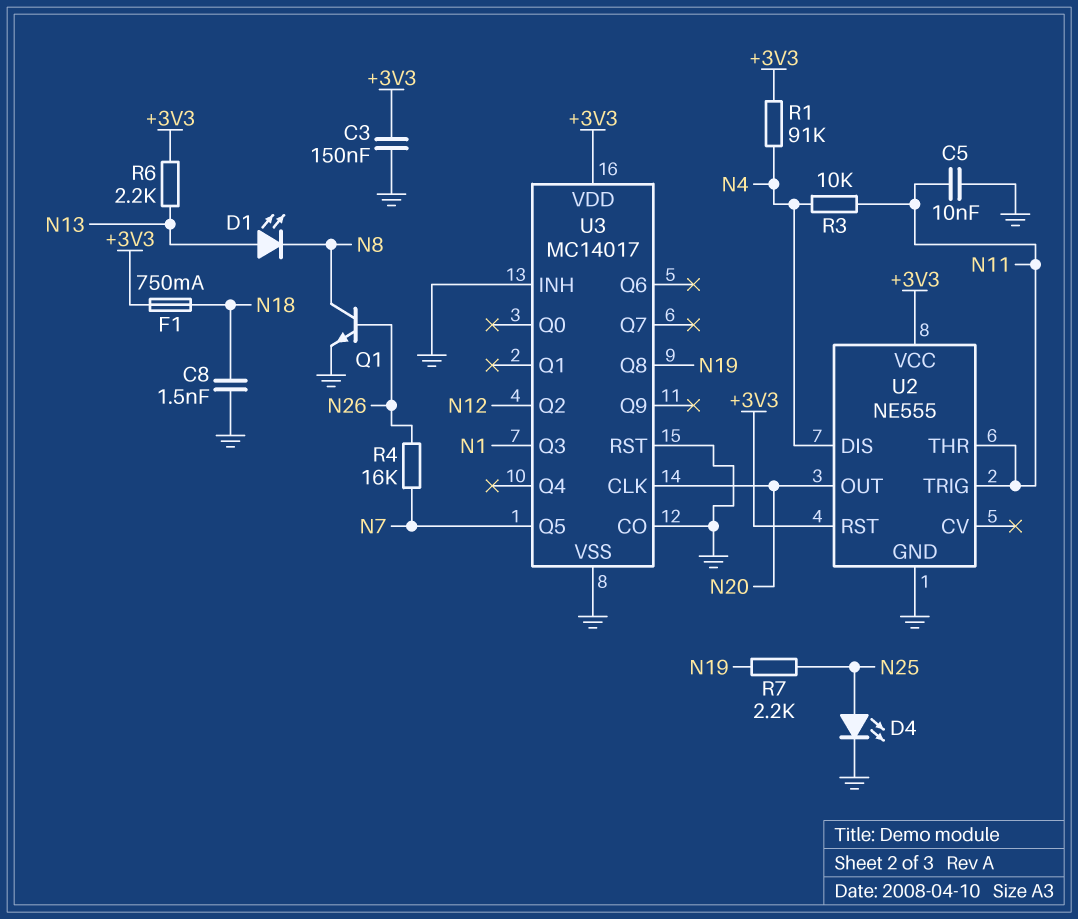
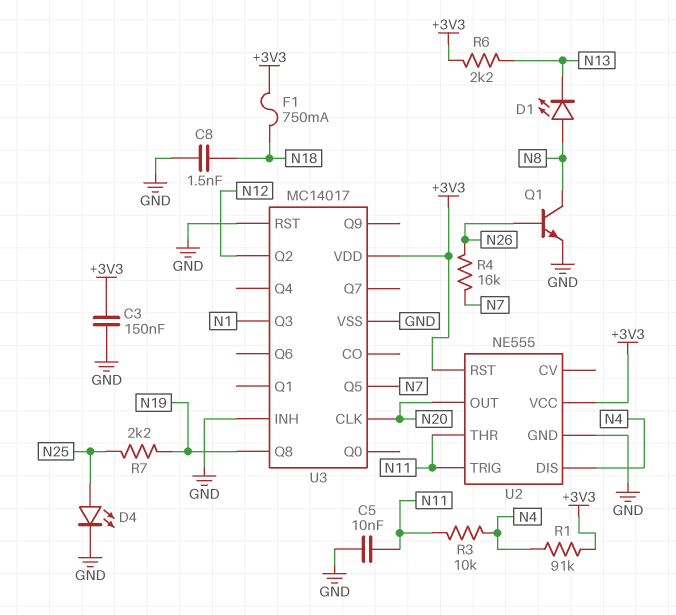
D1: LED (A N13, K N8) -> LED (A N8, K N13)
U3 pin CO: GND -> none

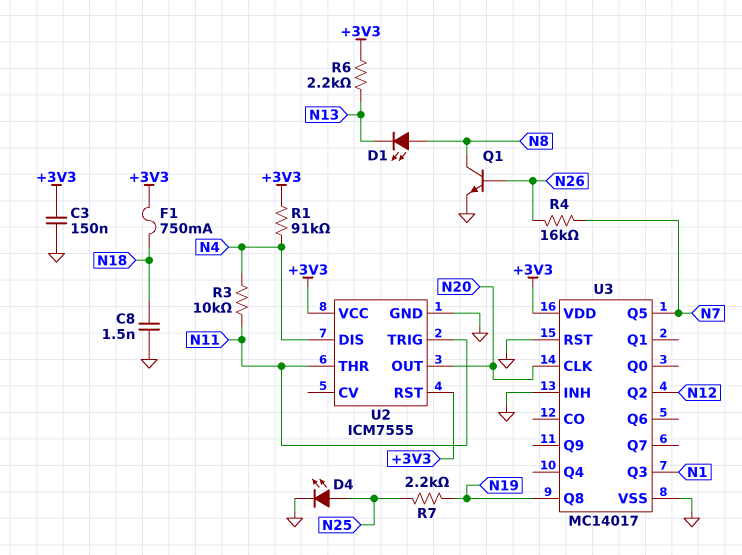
C5: 10nF (GND, N11) -> none
U2: NE555 -> ICM7555

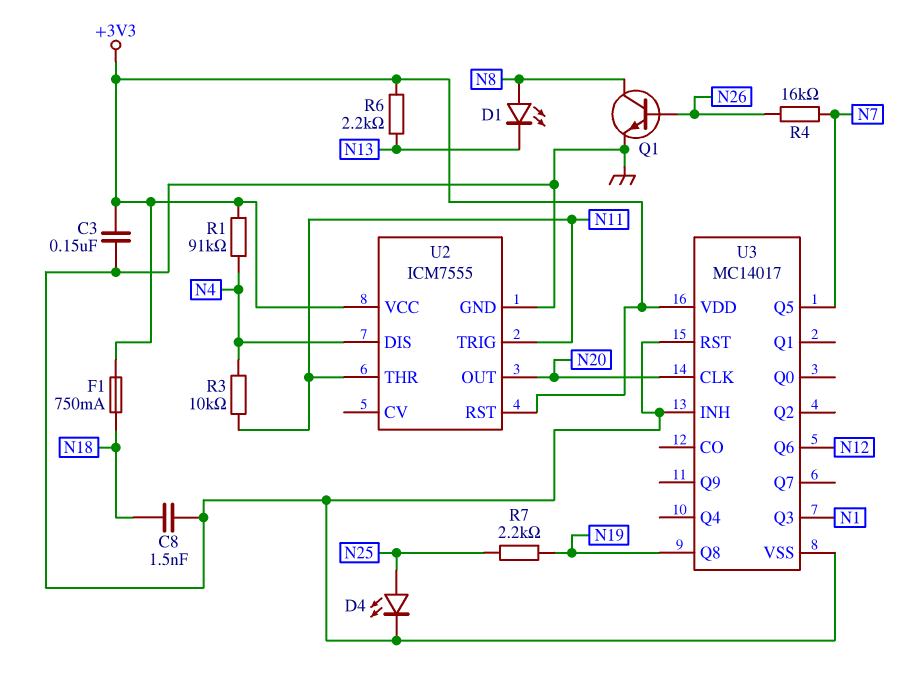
U3 pin Q2: N12 -> none
U3 pin Q6: none -> N12

